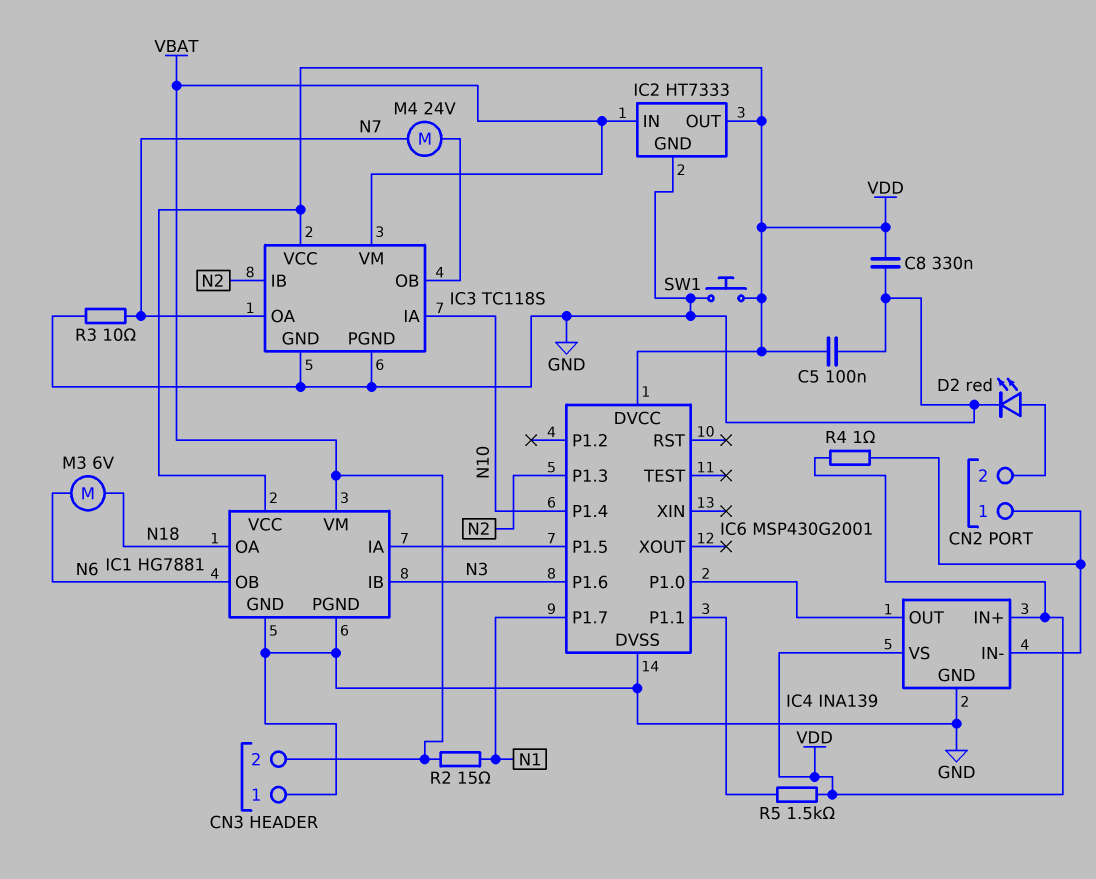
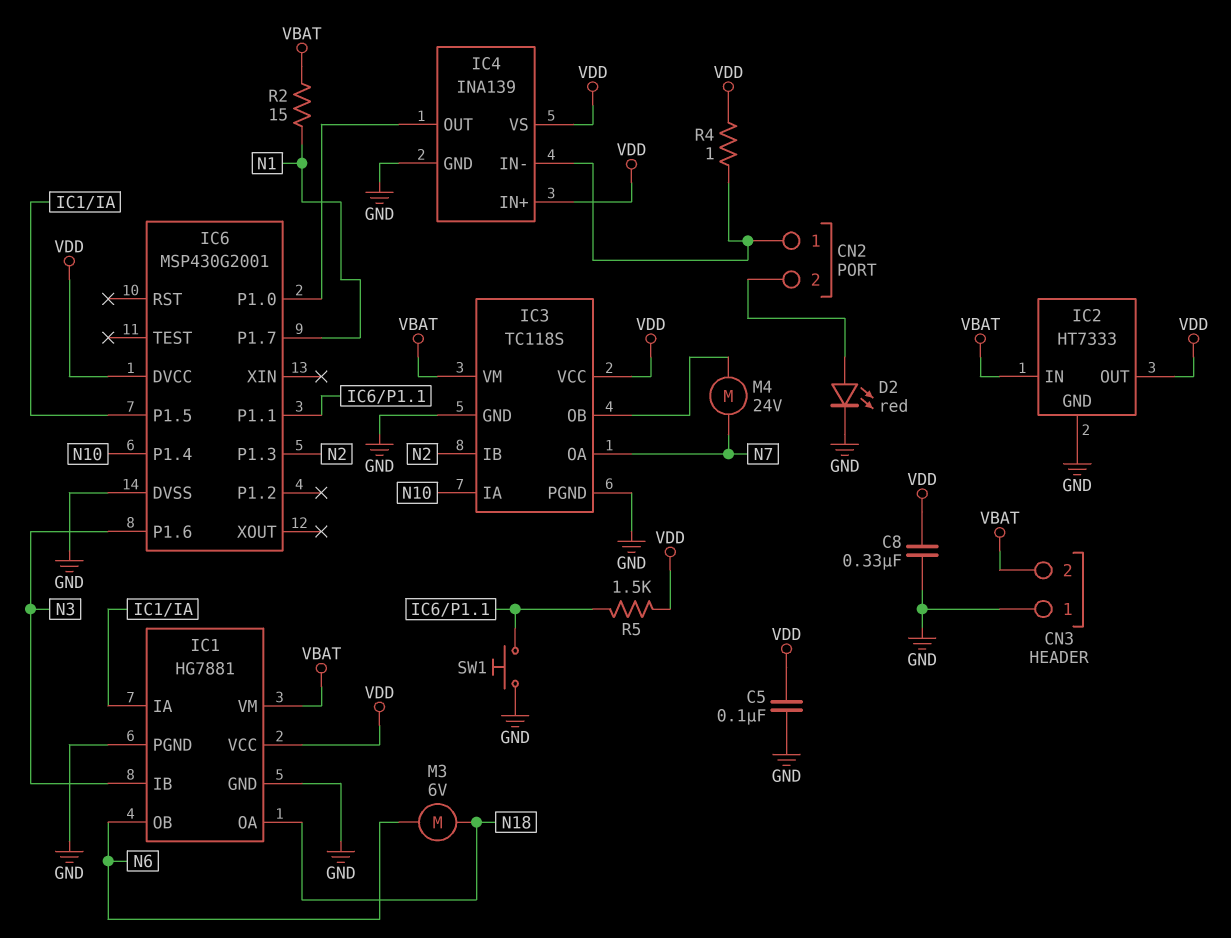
R3: 10 (GND, N7) -> none
SW1: button (GND, VDD) -> button (GND, IC6/P1.1)

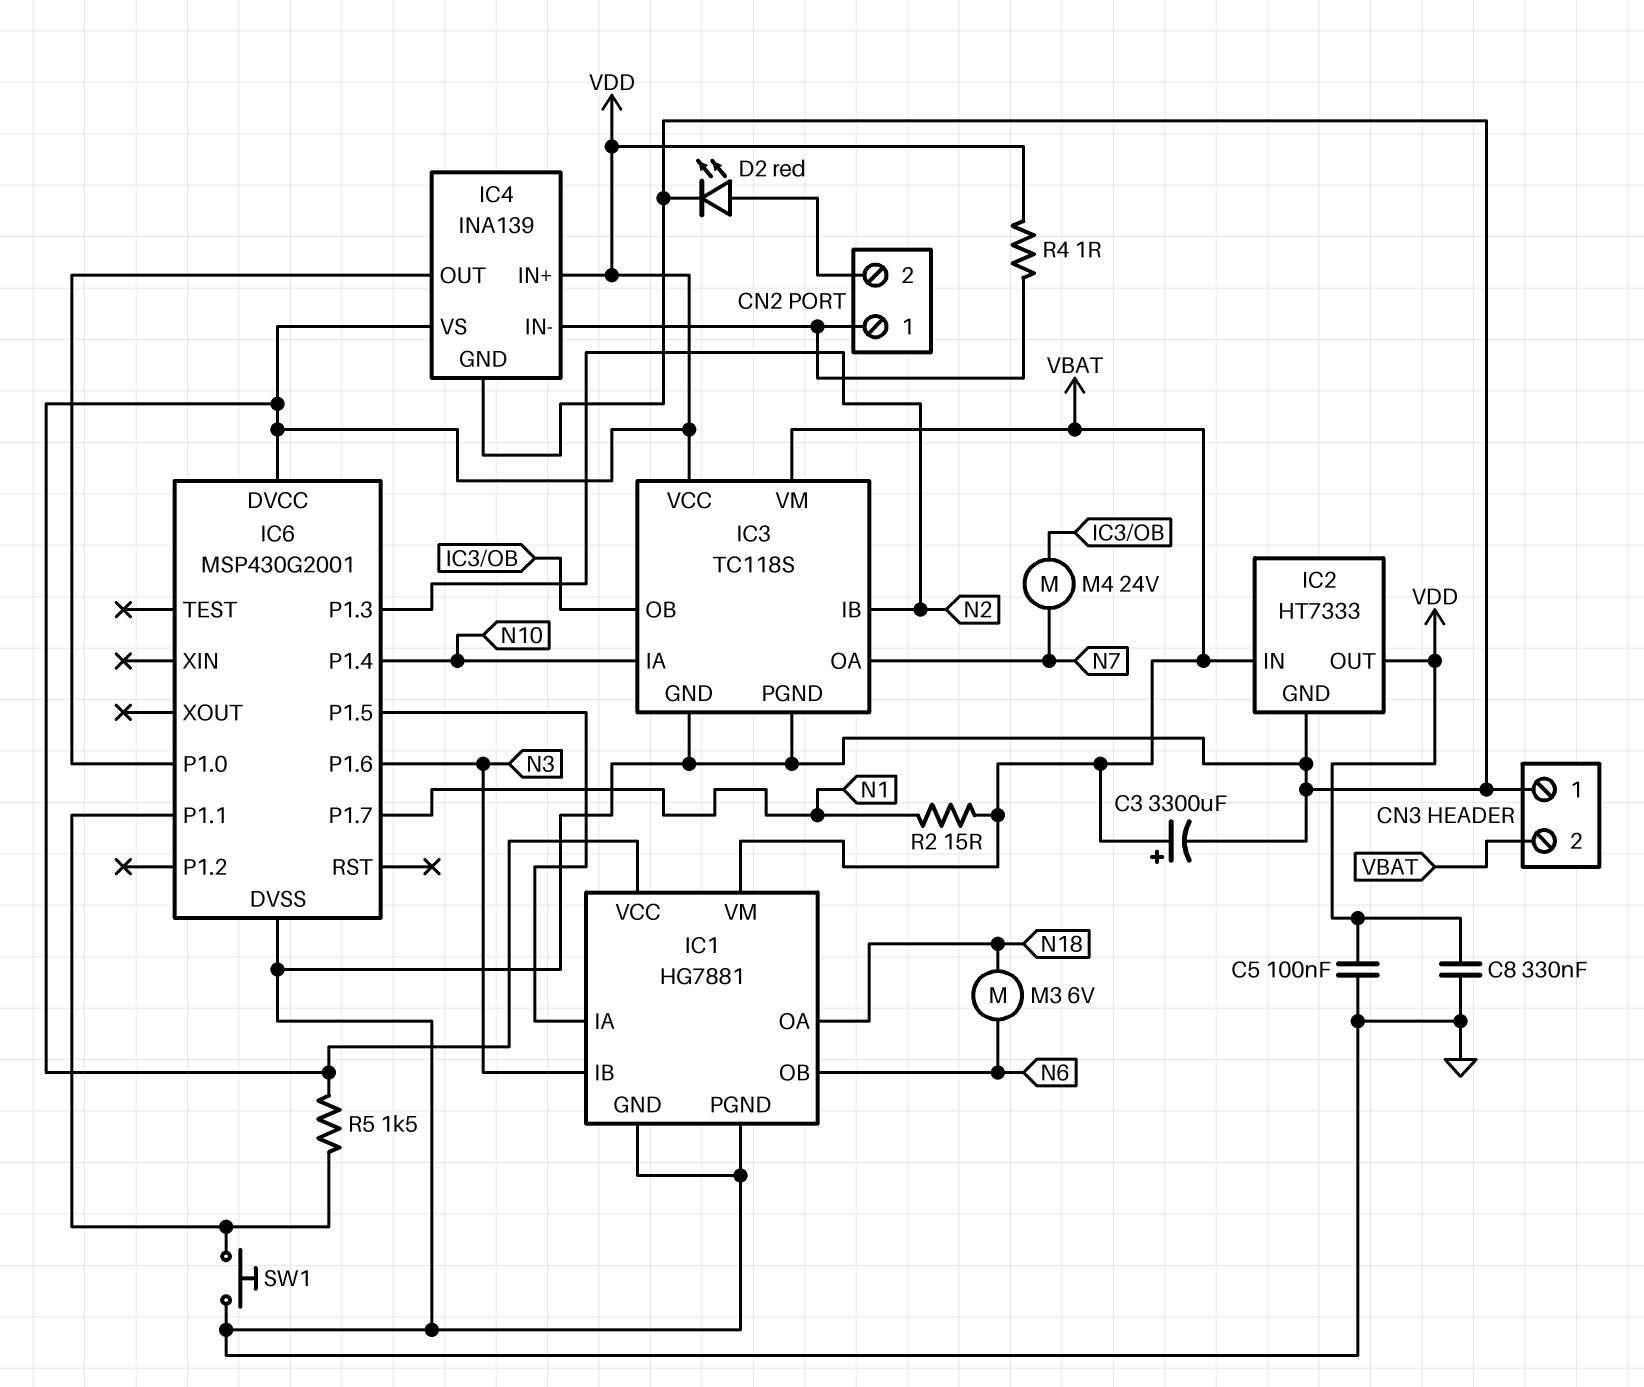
C3: none -> 3300uF (plus VBAT, minus GND)

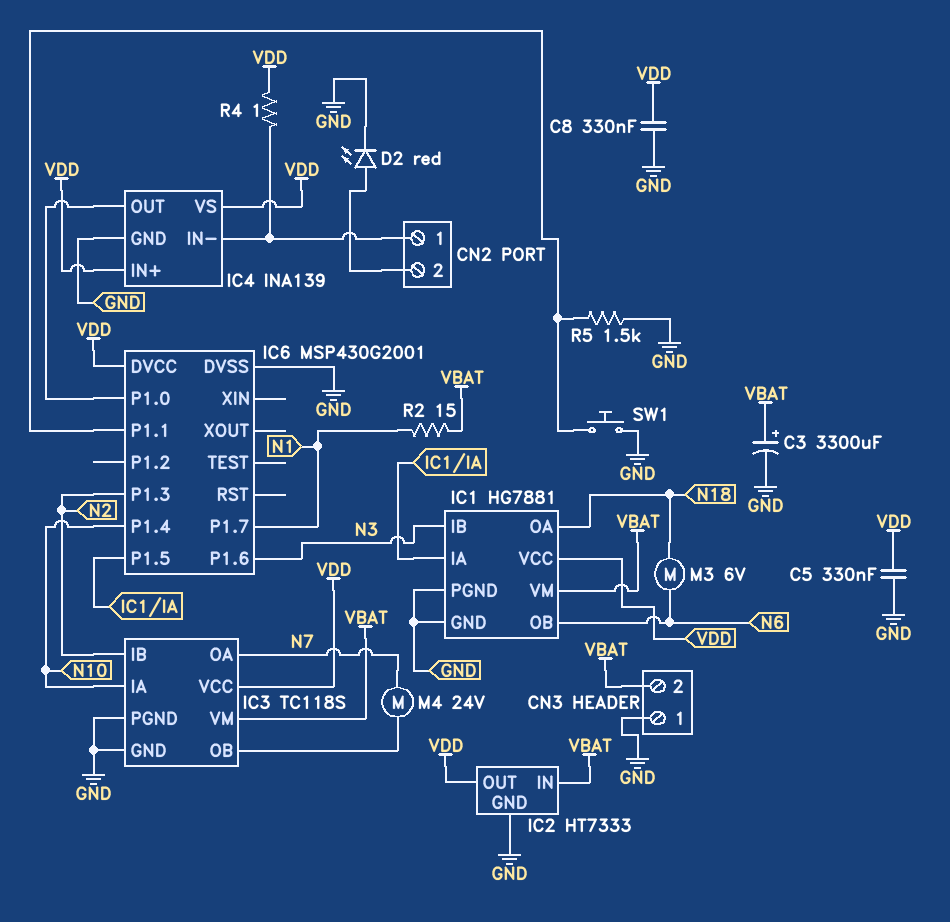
C5: 100nF (GND, VDD) -> 330nF (GND, VDD)
R5: 1.5k (IC6/P1.1, VDD) -> 1.5k (GND, IC6/P1.1)

